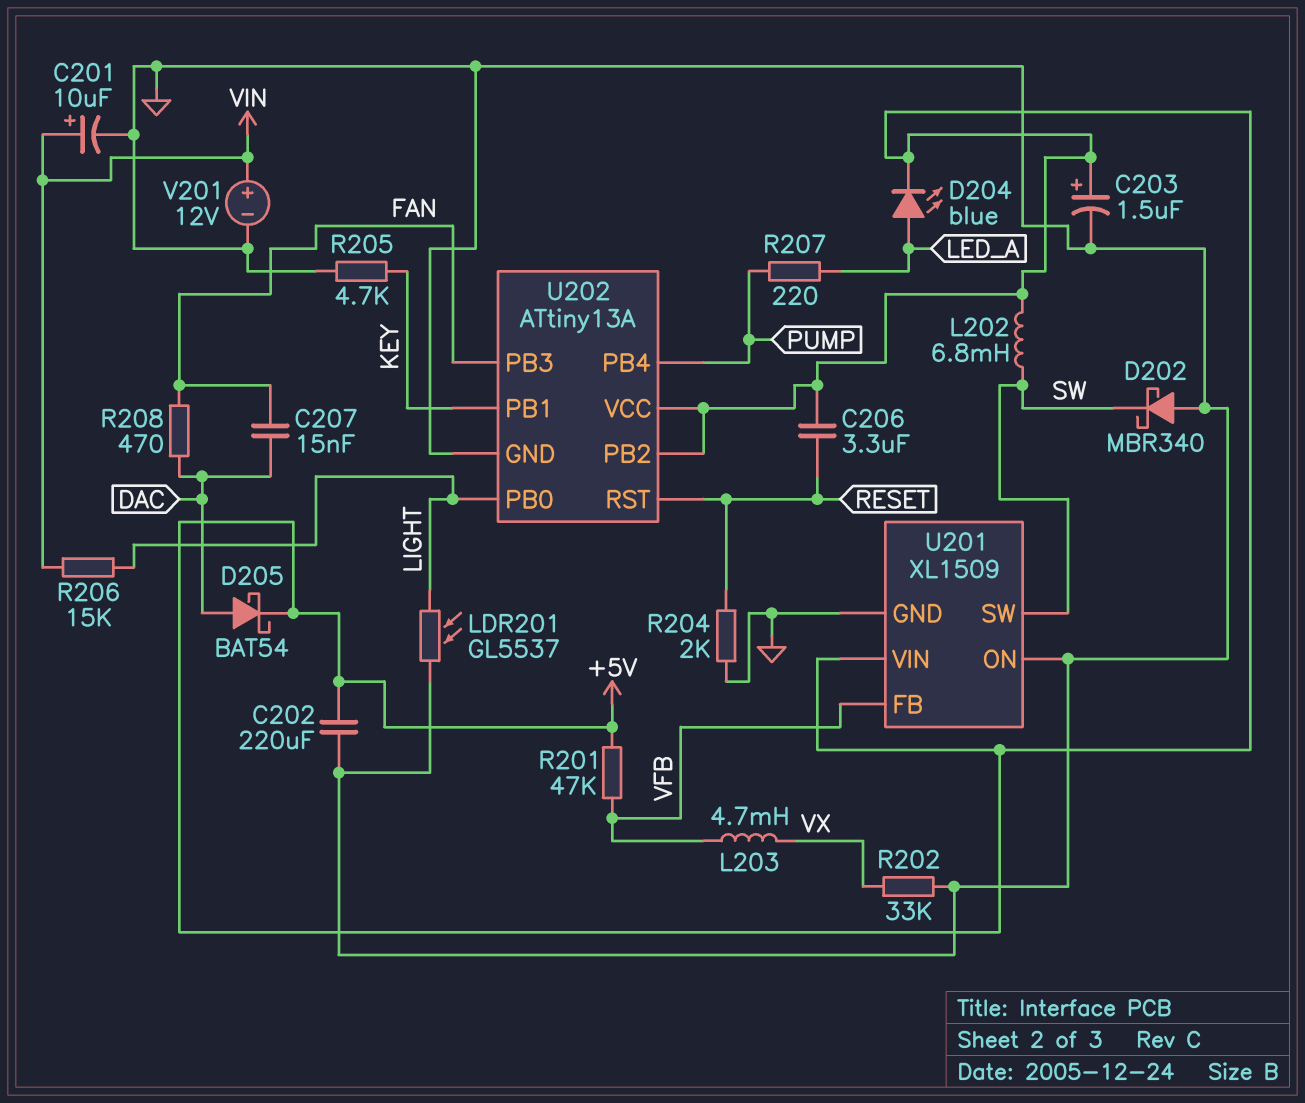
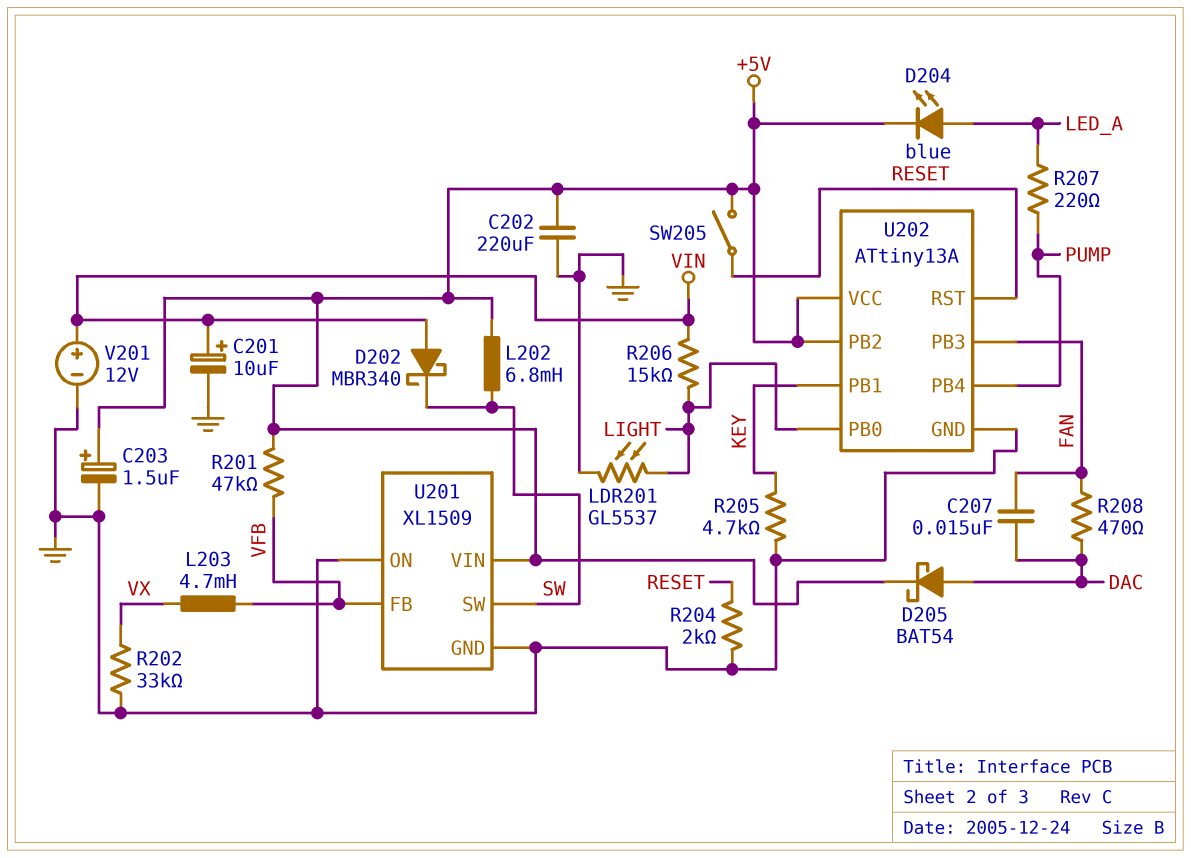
C206: 3.3uF (+5V, RESET) -> none
D202: schottky MBR340 (A GND, K SW) -> schottky MBR340 (A VIN, K SW)
SW205: none -> switch (+5V, RESET)

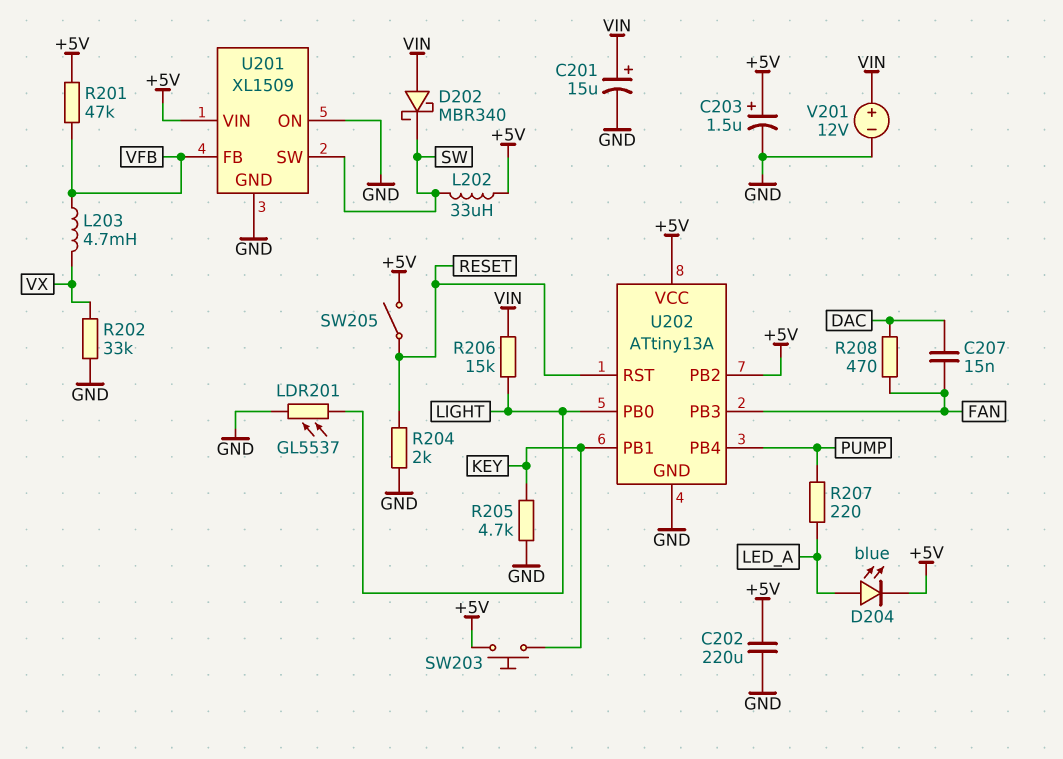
C201: 10uF (plus VIN, minus GND) -> 15uF (plus VIN, minus GND)
D205: schottky BAT54 (A DAC, K +5V) -> none
L202: 6.8mH (+5V, SW) -> 33uH (+5V, SW)
SW203: none -> button (+5V, KEY)

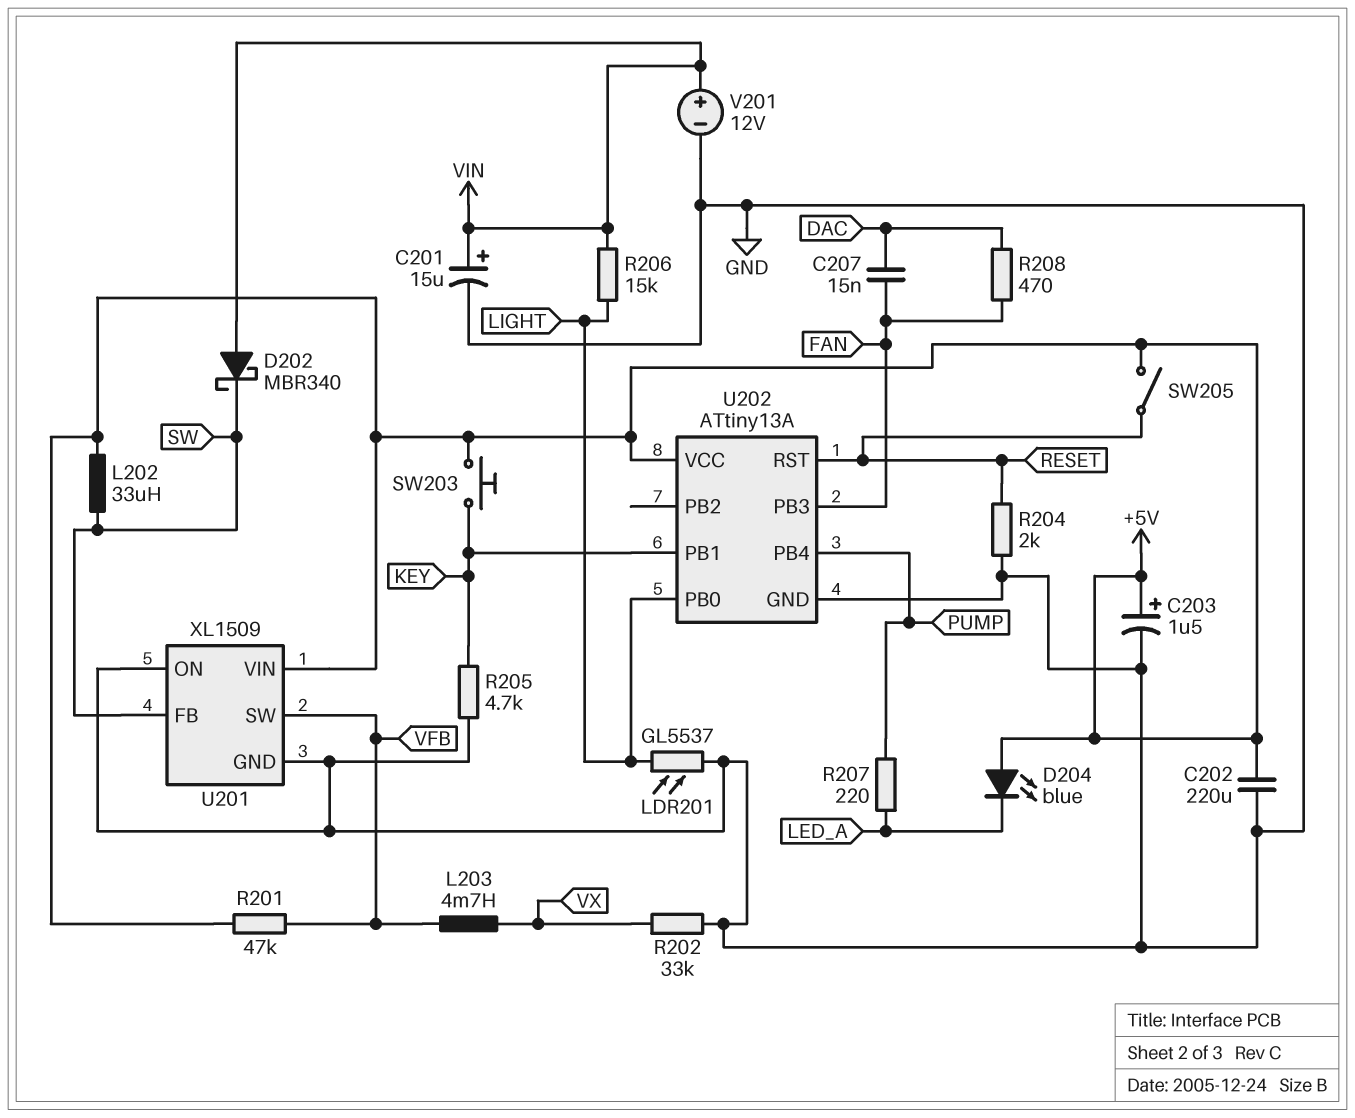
D204: LED blue (A LED_A, K +5V) -> LED blue (A +5V, K LED_A)
U201 pin FB: VFB -> SW
U201 pin SW: SW -> VFB
U202 pin PB2: +5V -> none

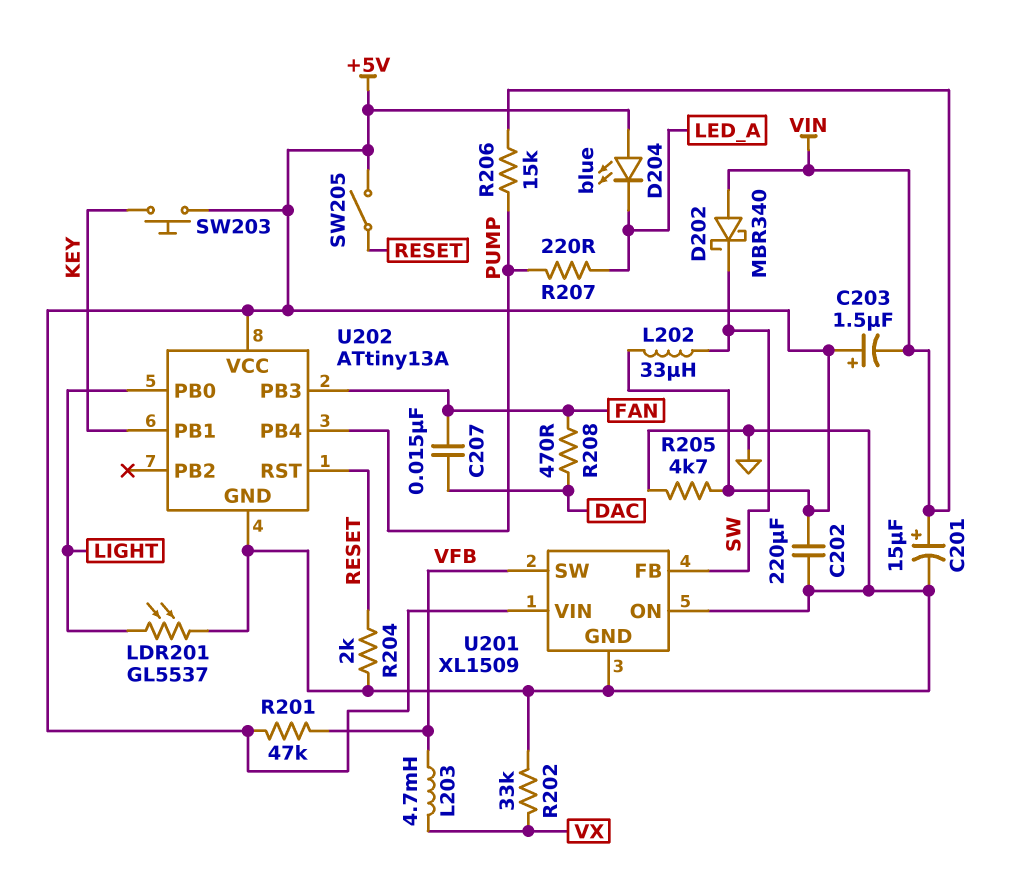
C203: 1.5uF (plus +5V, minus GND) -> 1.5uF (plus +5V, minus VIN)
R205: 4.7k (GND, KEY) -> 4.7k (+5V, GND)
R206: 15k (LIGHT, VIN) -> 15k (PUMP, VIN)
V201: 12V (plus VIN, minus GND) -> none

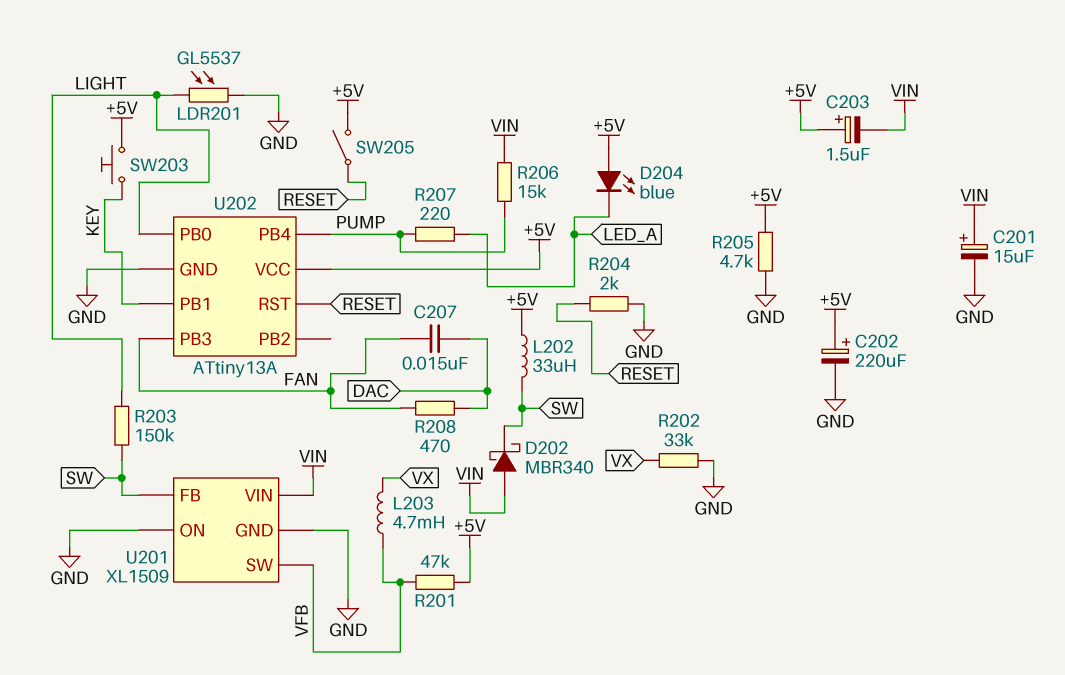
C202: 220uF (+5V, GND) -> 220uF (plus +5V, minus GND)
R203: none -> 150k (LIGHT, SW)
U201 pin VIN: +5V -> VIN

